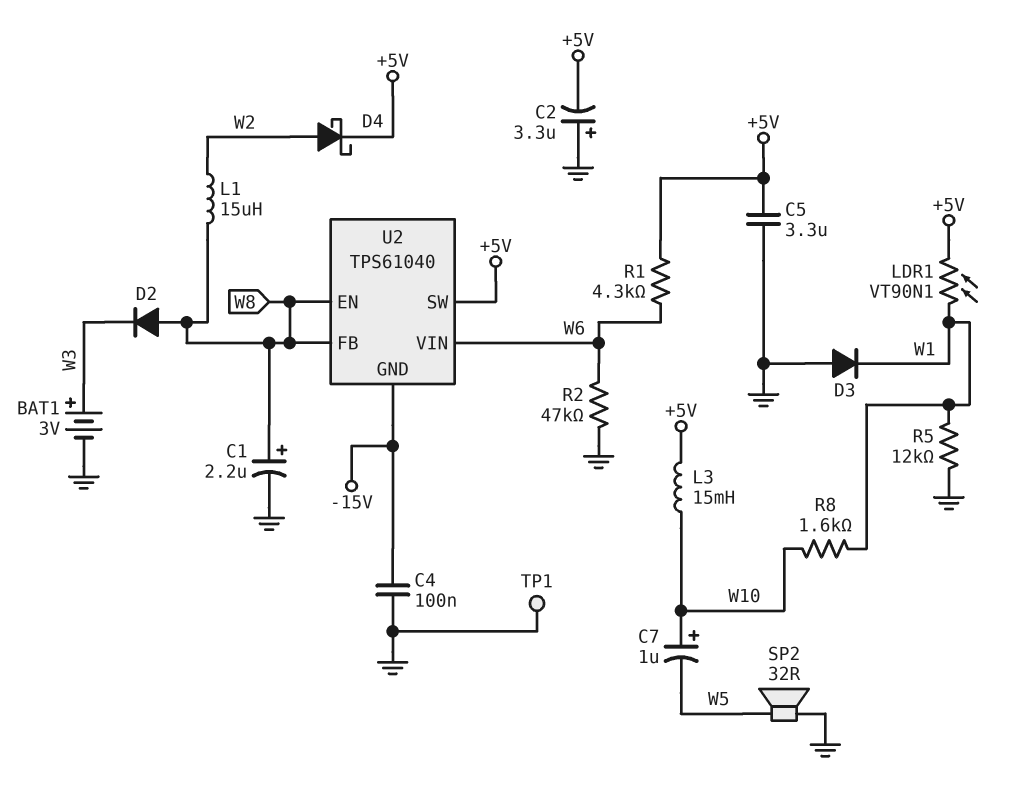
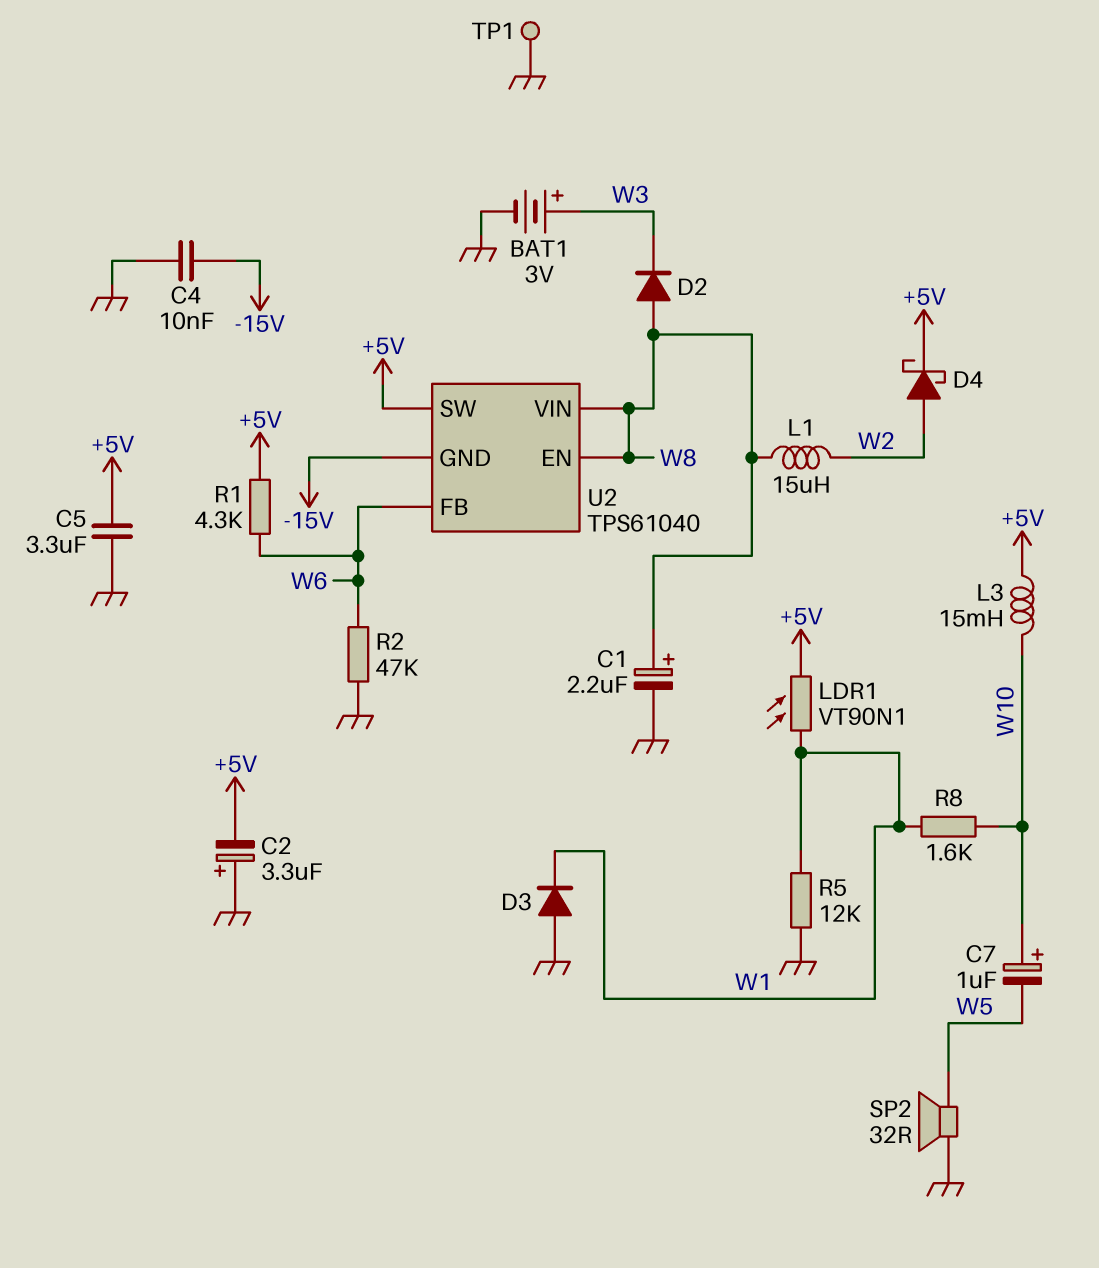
C4: 100nF (-15V, GND) -> 10nF (-15V, GND)
U2 pin FB: W8 -> W6
U2 pin VIN: W6 -> W8

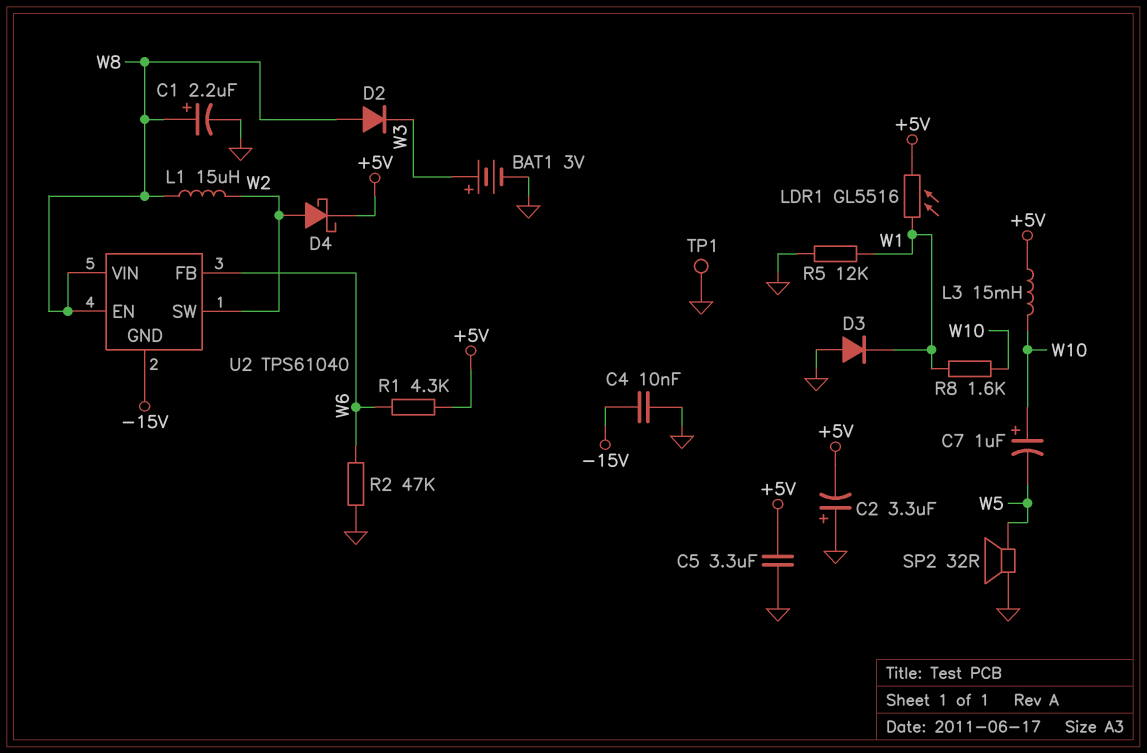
LDR1: VT90N1 (+5V, W1) -> GL5516 (+5V, W1)
U2 pin SW: +5V -> W2

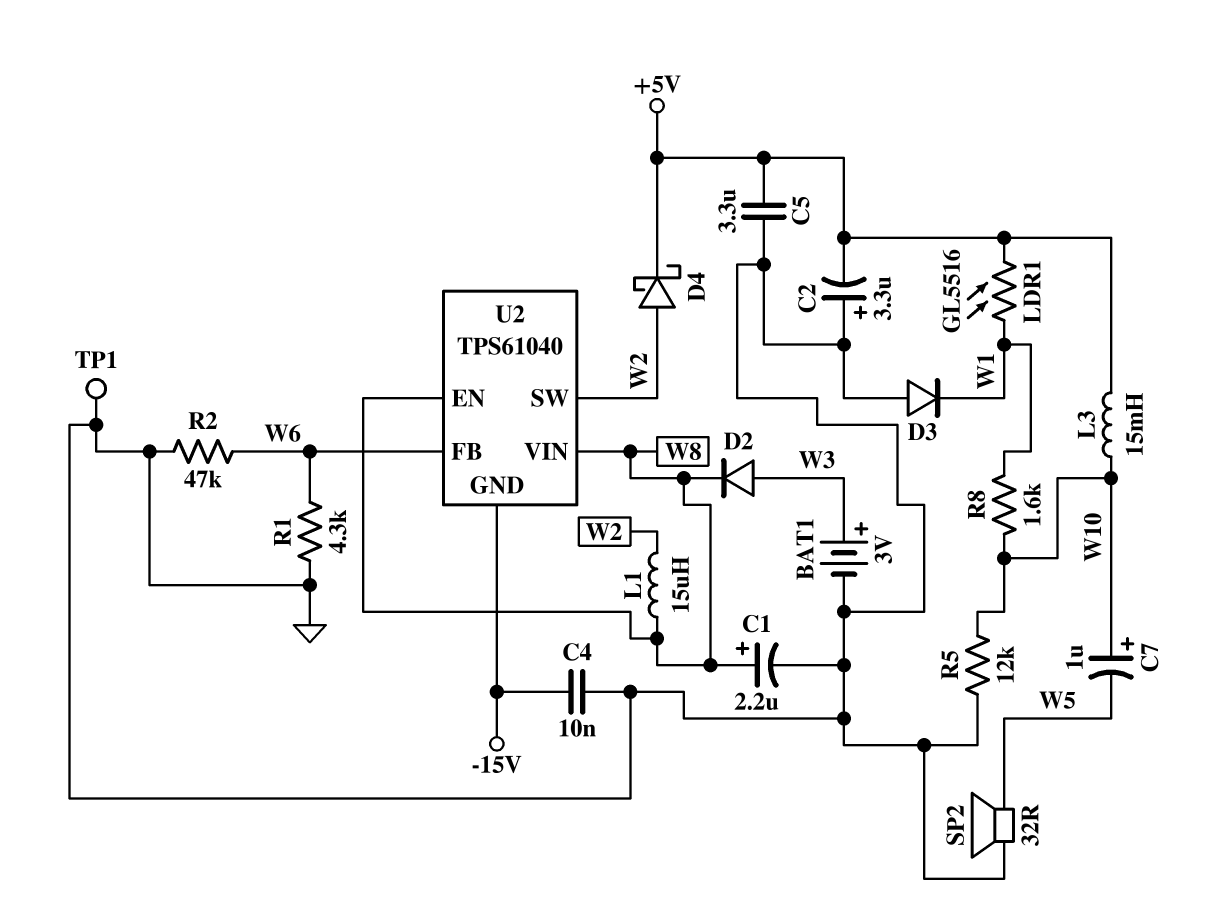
D2: diode (A W8, K W3) -> diode (A W3, K W8)
R1: 4.3k (+5V, W6) -> 4.3k (GND, W6)
R5: 12k (GND, W1) -> 12k (GND, W10)

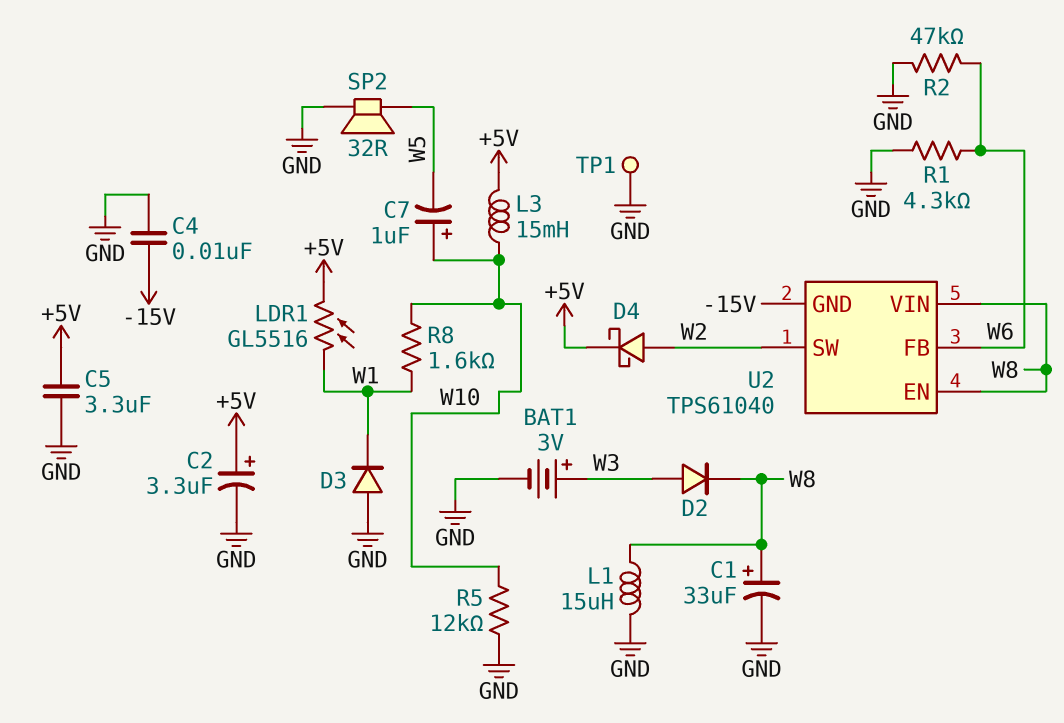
C1: 2.2uF (plus W8, minus GND) -> 33uF (plus W8, minus GND)
C2: 3.3uF (plus GND, minus +5V) -> 3.3uF (plus +5V, minus GND)
L1: 15uH (W2, W8) -> 15uH (GND, W8)

